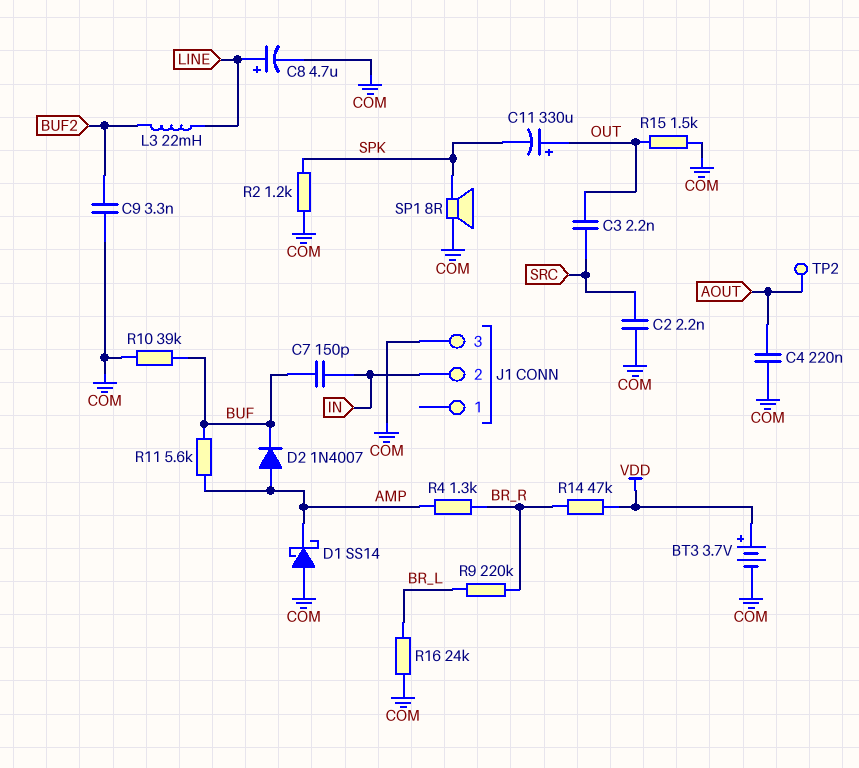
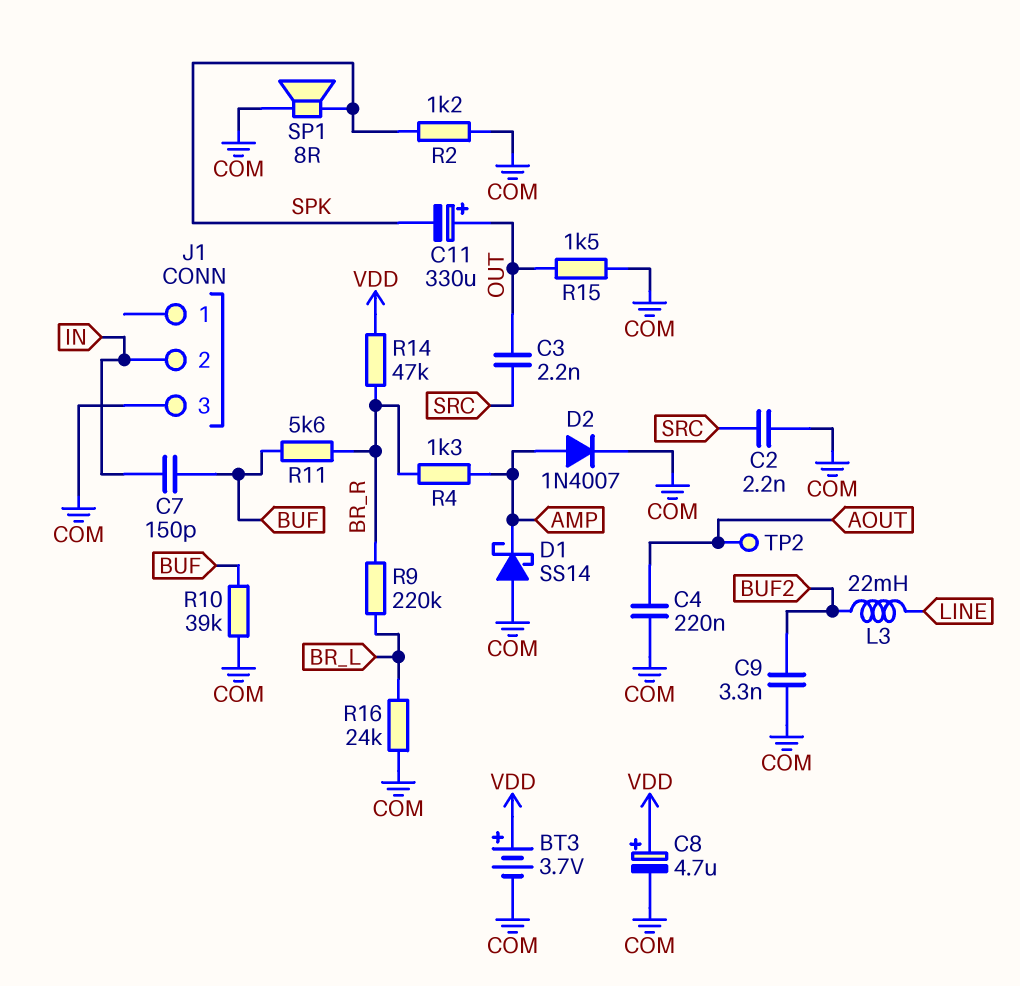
C8: 4.7uF (plus LINE, minus COM) -> 4.7uF (plus VDD, minus COM)
D2: diode 1N4007 (A AMP, K BUF) -> diode 1N4007 (A AMP, K COM)
R11: 5.6k (AMP, BUF) -> 5.6k (BR_R, BUF)

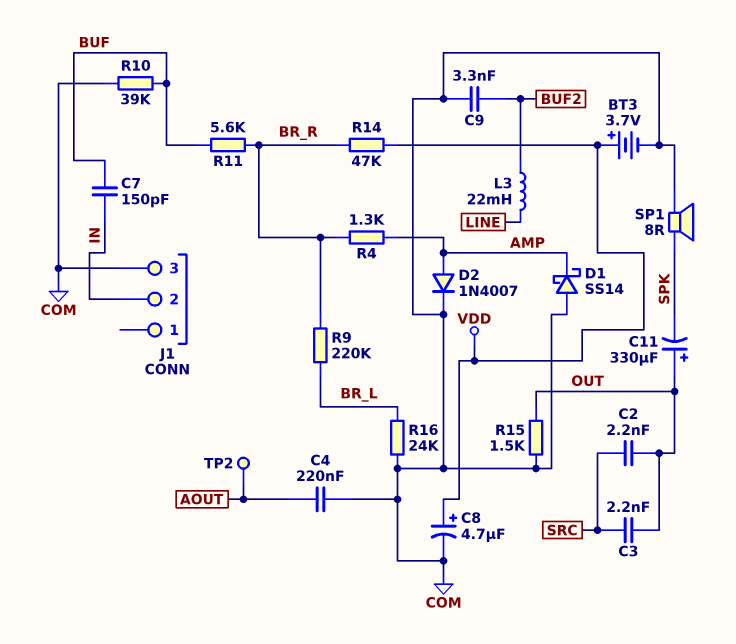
C2: 2.2nF (COM, SRC) -> 2.2nF (OUT, SRC)
R2: 1.2k (COM, SPK) -> none

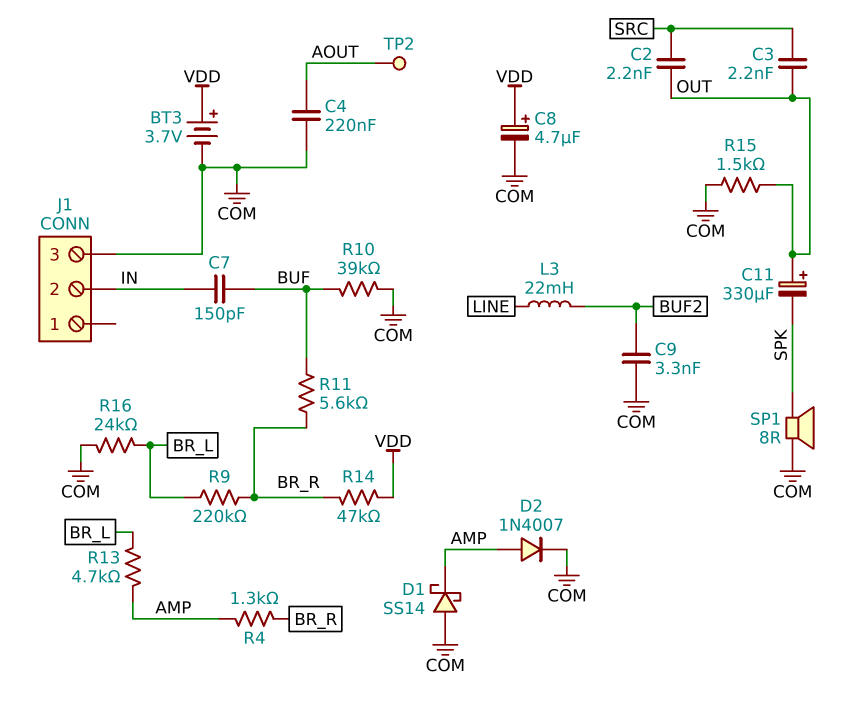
R13: none -> 4.7k (AMP, BR_L)

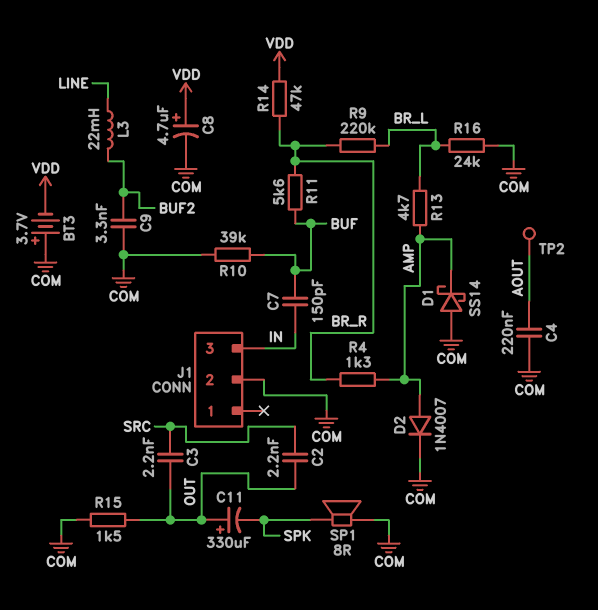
BT3: 3.7V (plus VDD, minus COM) -> 3.7V (plus COM, minus VDD)
J1 pin 2: IN -> COM
J1 pin 3: COM -> IN

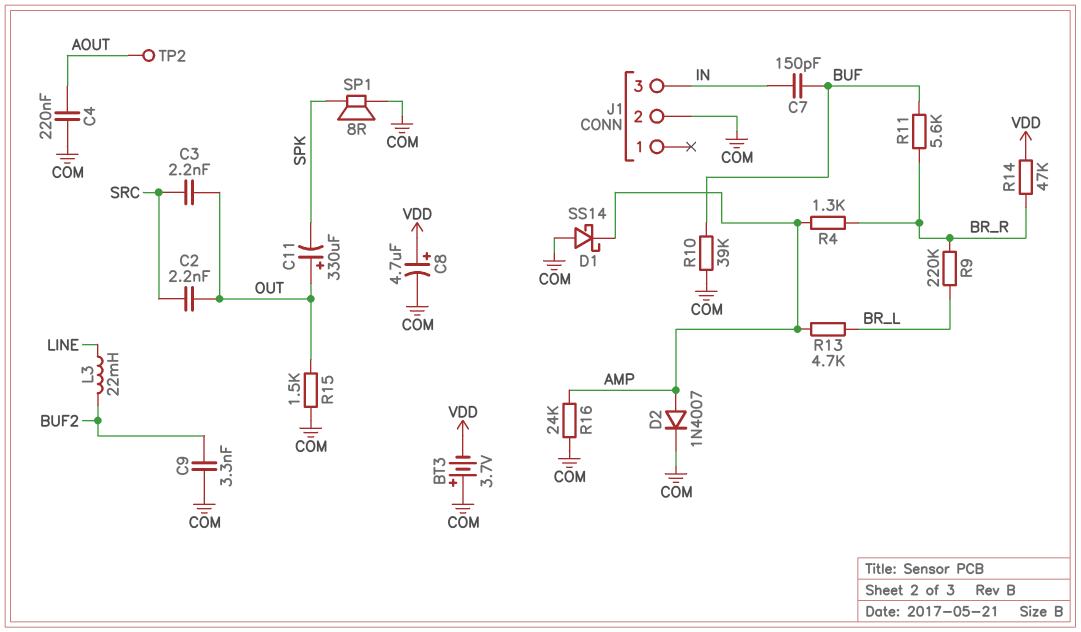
R16: 24k (BR_L, COM) -> 24k (AMP, COM)

